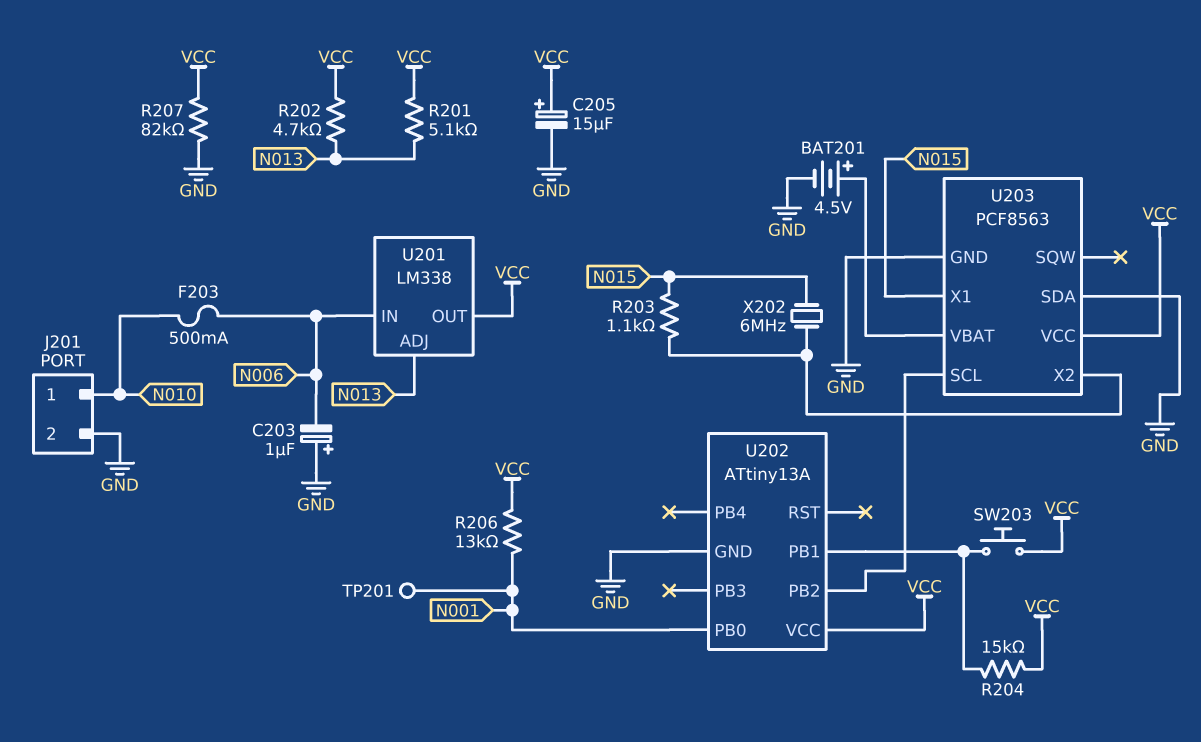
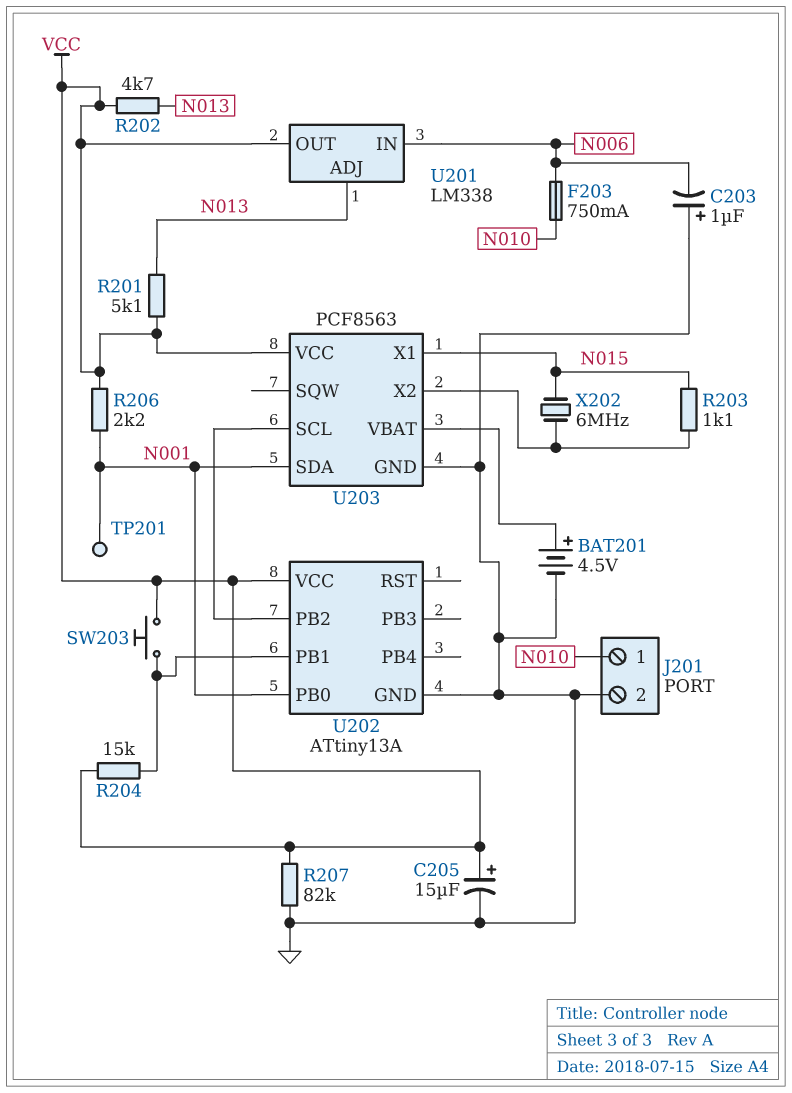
F203: 500mA (N006, N010) -> 750mA (N006, N010)
R206: 13k (N001, VCC) -> 2.2k (N001, VCC)
U203 pin SDA: GND -> N001

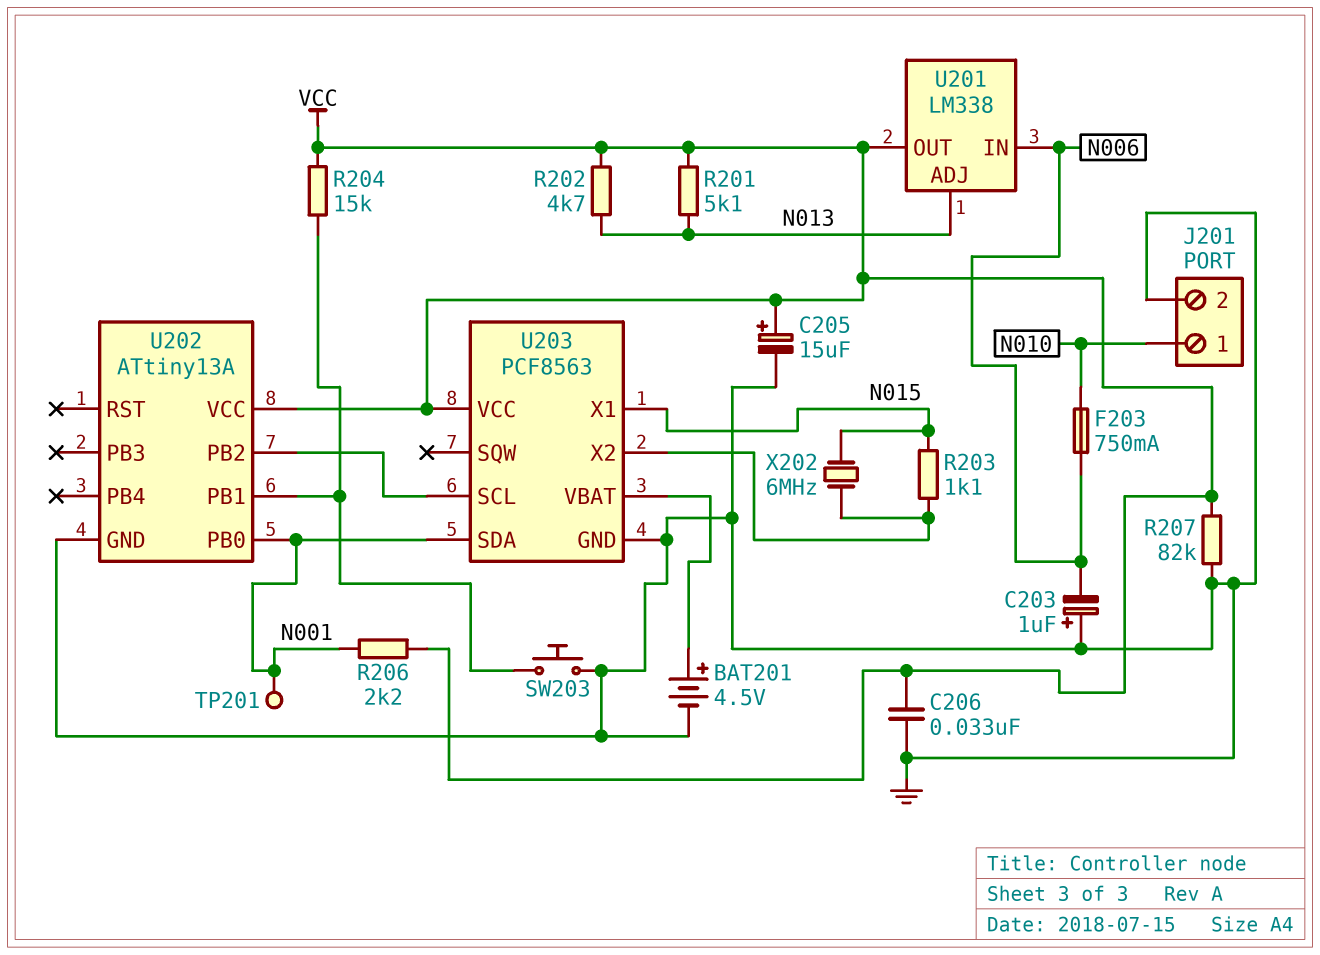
C206: none -> 33nF (GND, VCC)
SW203: button (U202/PB1, VCC) -> button (GND, U202/PB1)

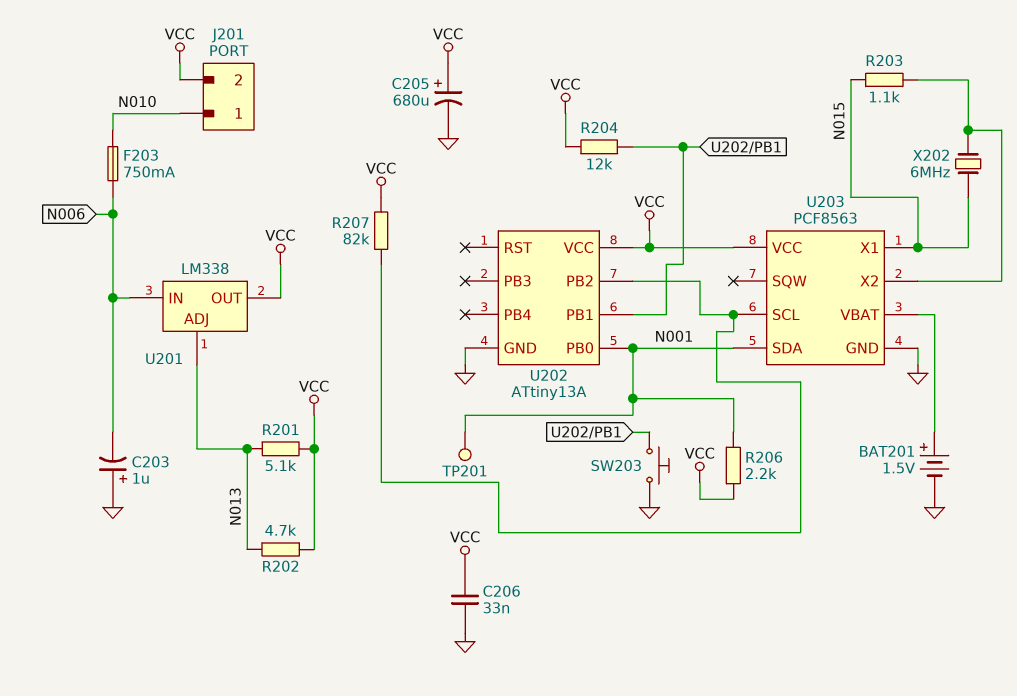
BAT201: 4.5V (plus U203/VBAT, minus GND) -> 1.5V (plus U203/VBAT, minus GND)
C205: 15uF (plus VCC, minus GND) -> 680uF (plus VCC, minus GND)
J201 pin 2: GND -> VCC
R204: 15k (U202/PB1, VCC) -> 12k (U202/PB1, VCC)
R207: 82k (GND, VCC) -> 82k (U202/PB2, VCC)

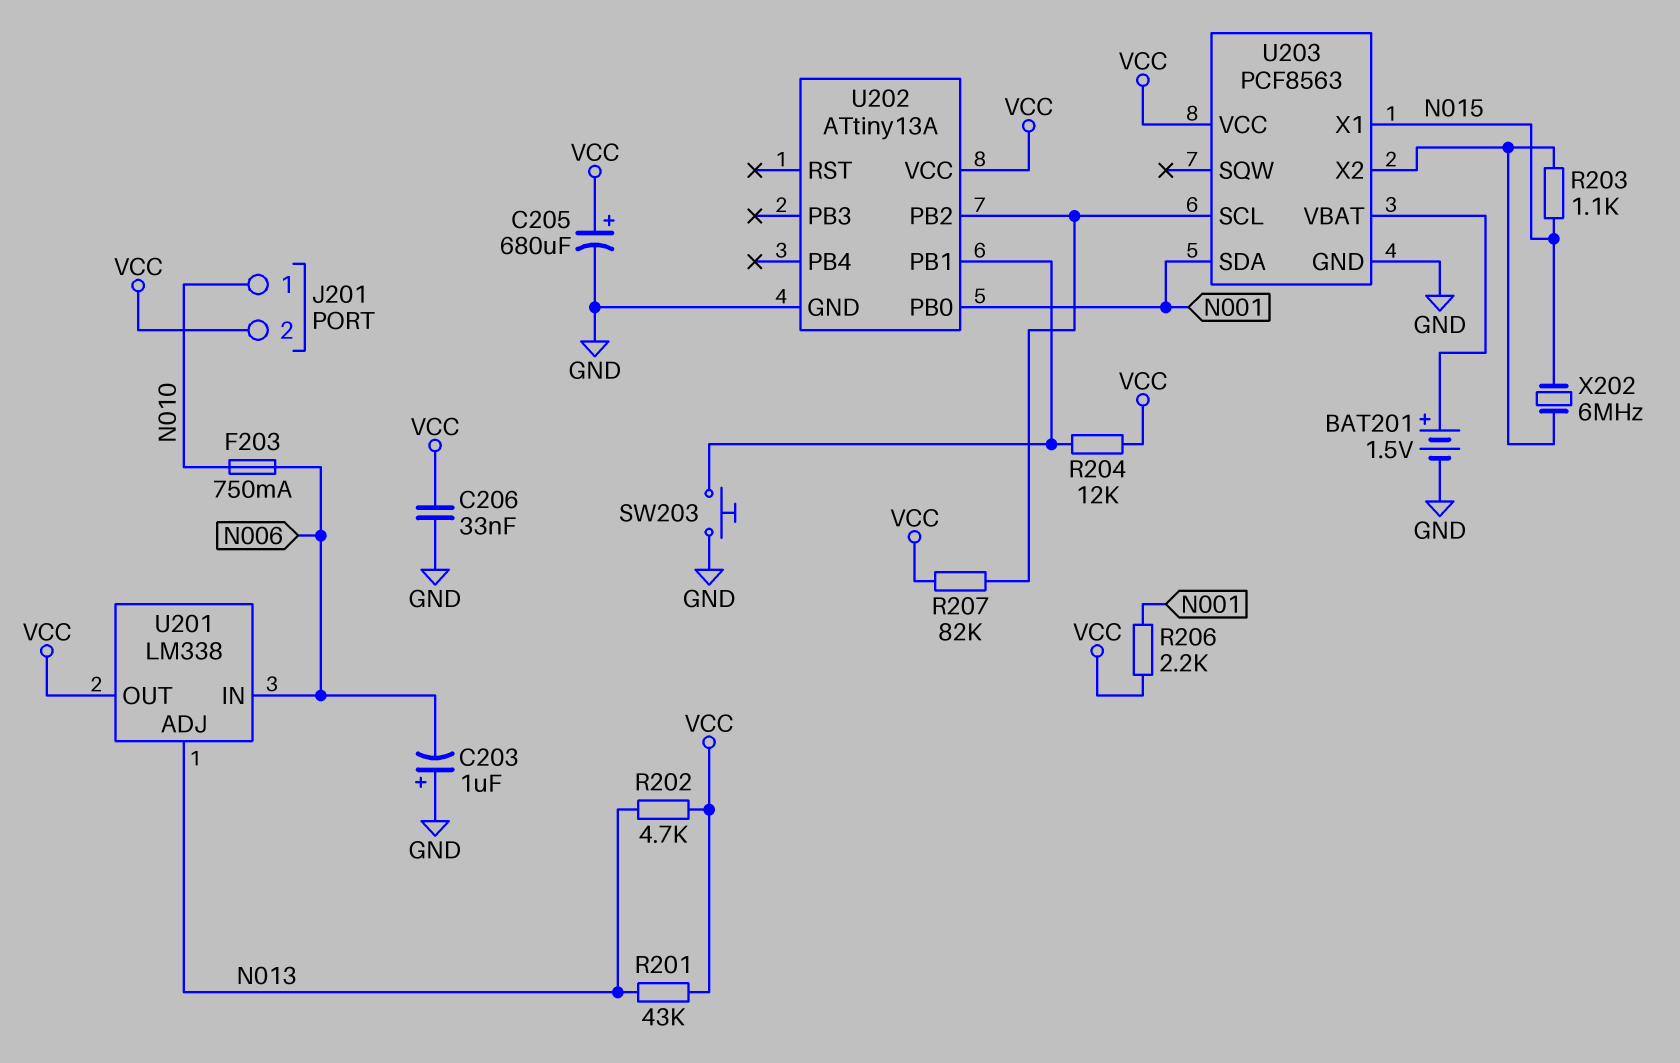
R201: 5.1k (N013, VCC) -> 43k (N013, VCC)
TP201: test point (N001) -> none

